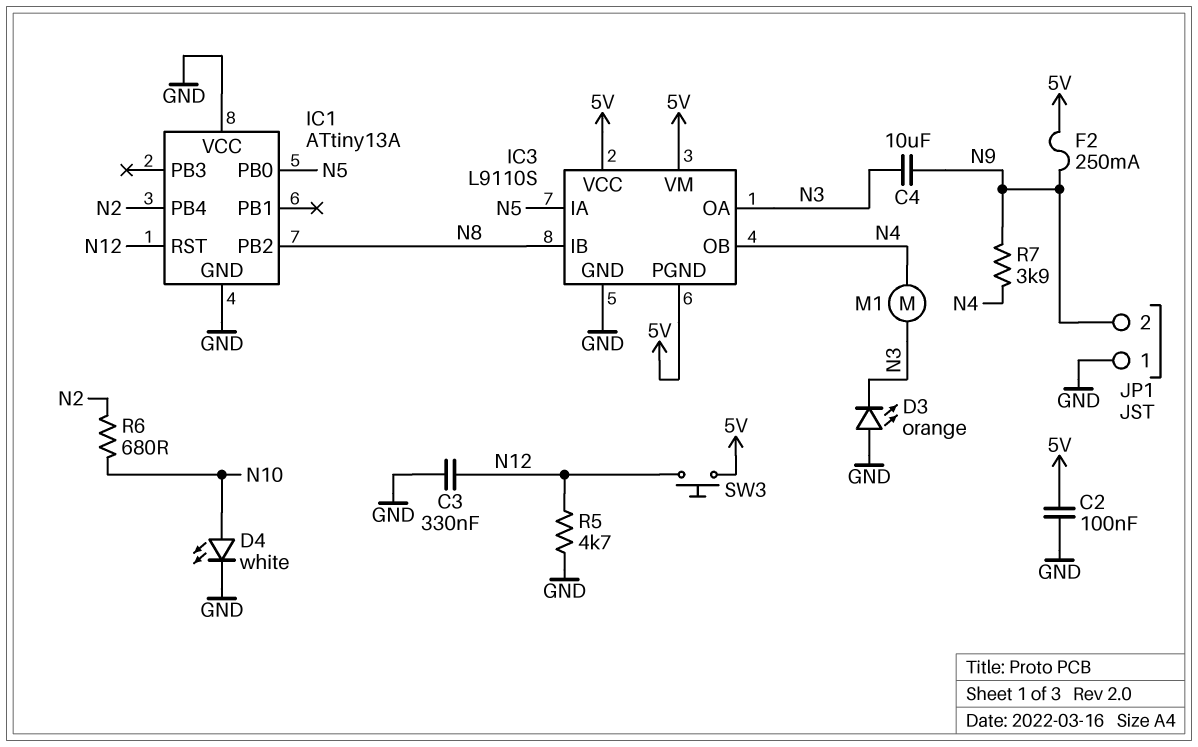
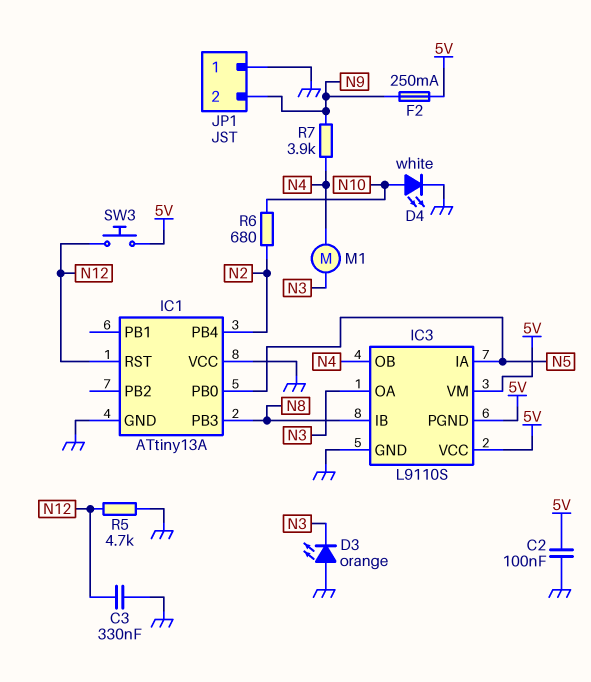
C4: 10uF (N3, N9) -> none
IC1 pin PB2: N8 -> none
IC1 pin PB3: none -> N8

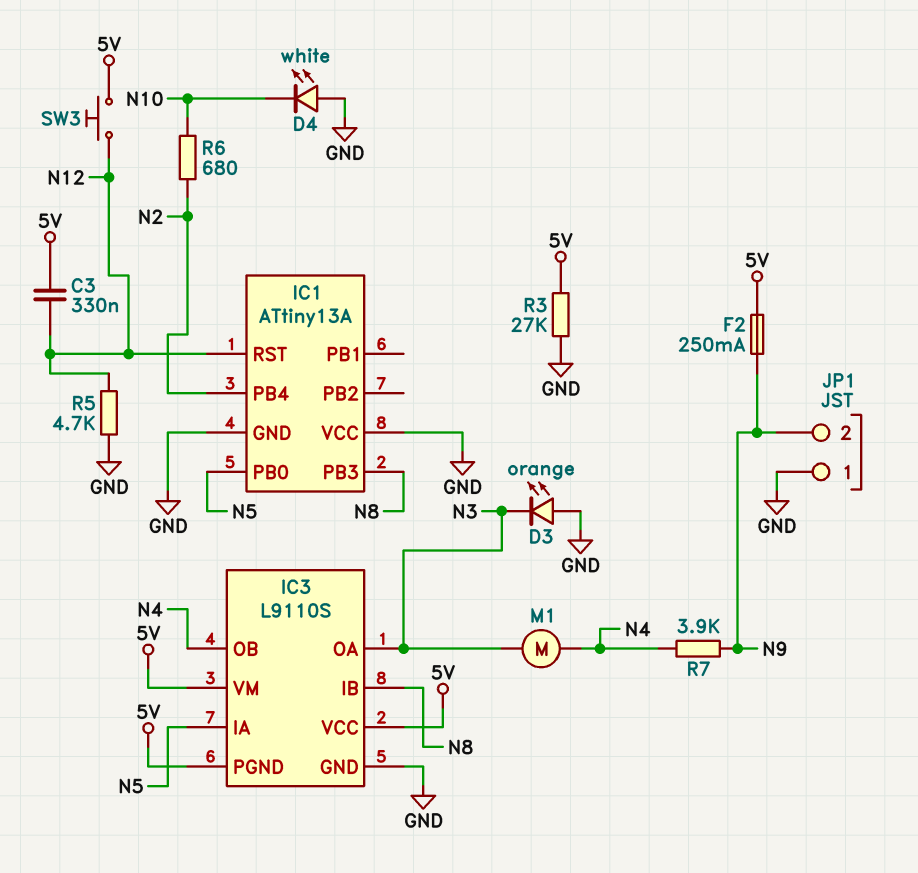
C2: 100nF (5V, GND) -> none
C3: 330nF (GND, N12) -> 330nF (5V, N12)
D4: LED white (A N10, K GND) -> LED white (A GND, K N10)
R3: none -> 27k (5V, GND)

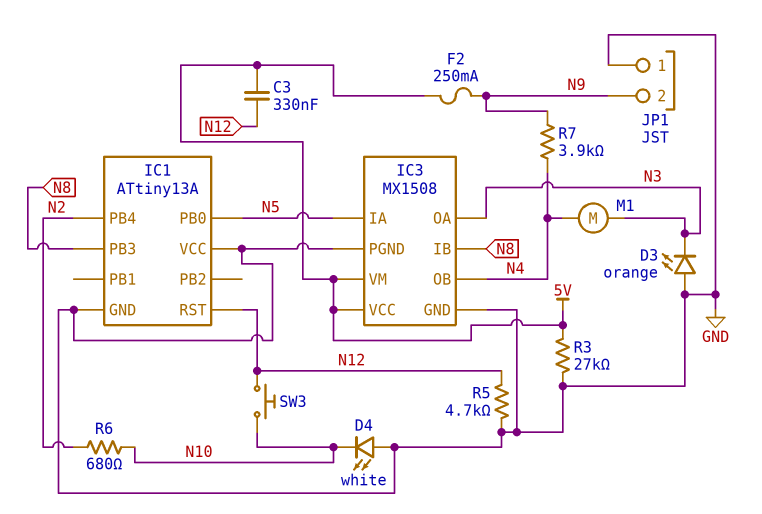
IC3: L9110S -> MX1508
IC3 pin PGND: 5V -> GND
SW3: button (5V, N12) -> button (N10, N12)

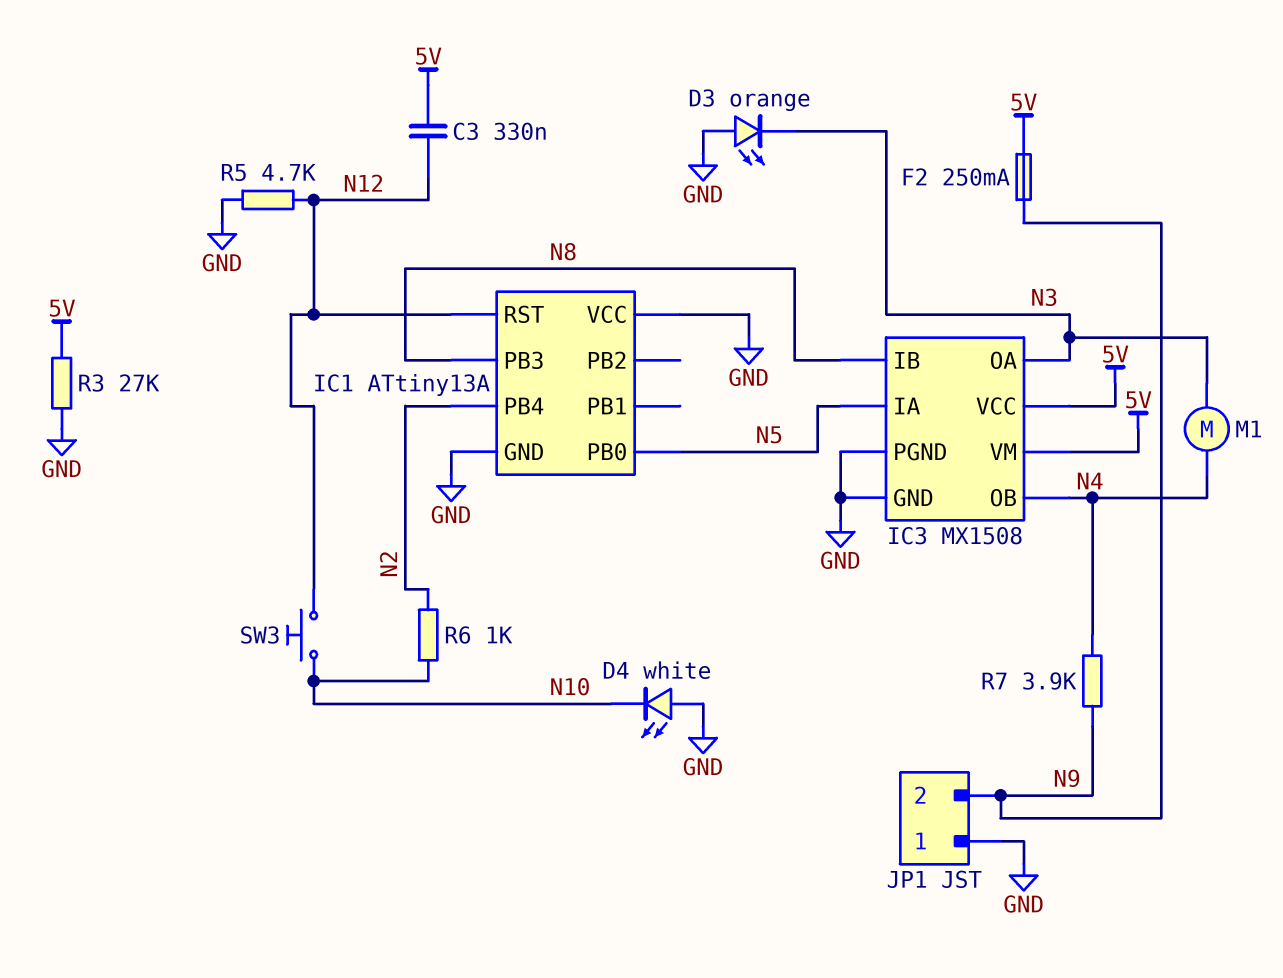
R6: 680 (N2, N10) -> 1k (N2, N10)

